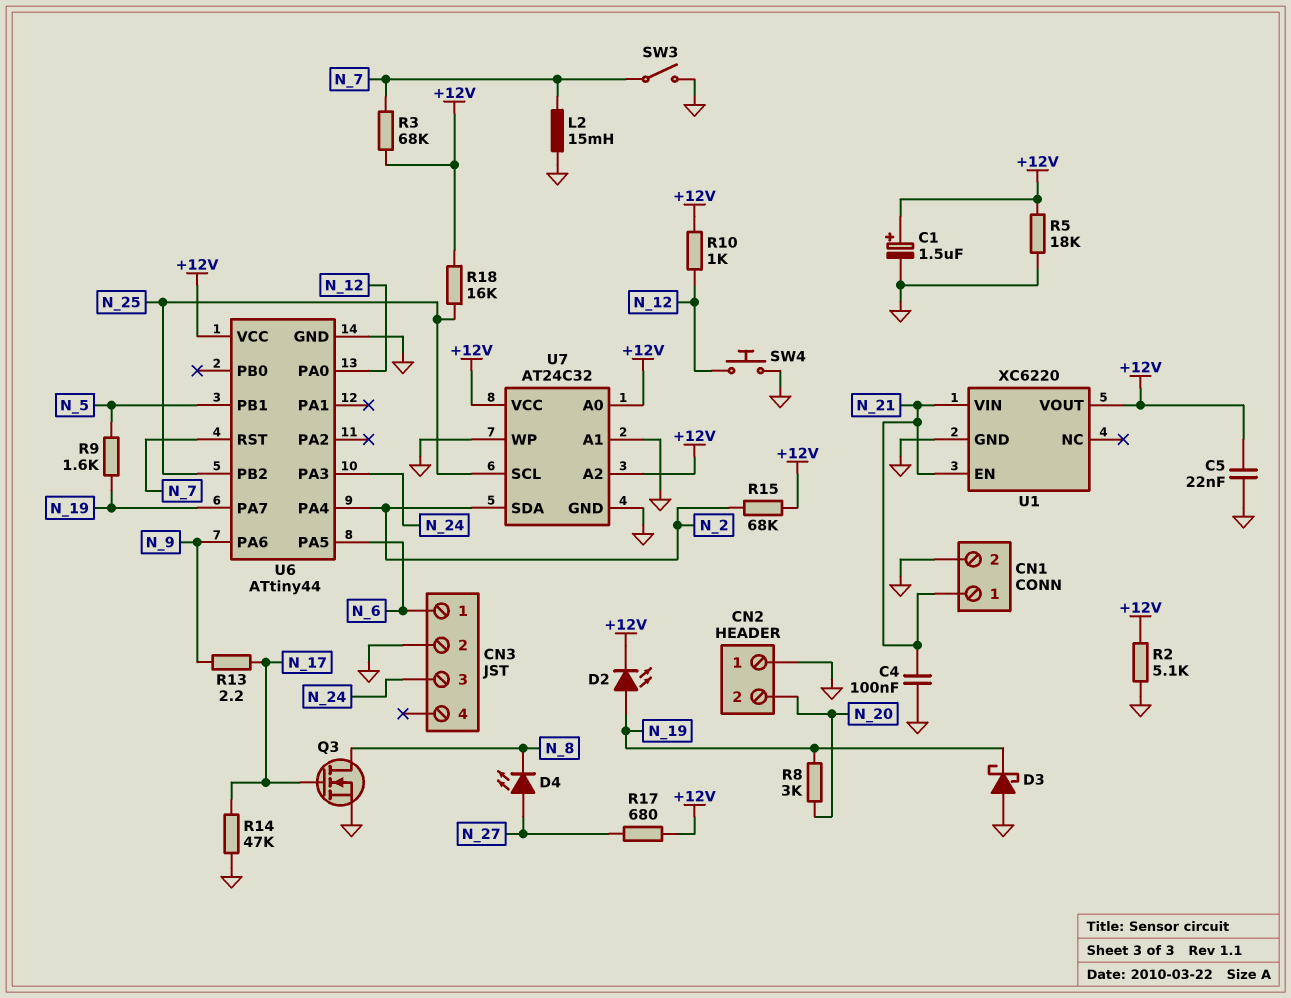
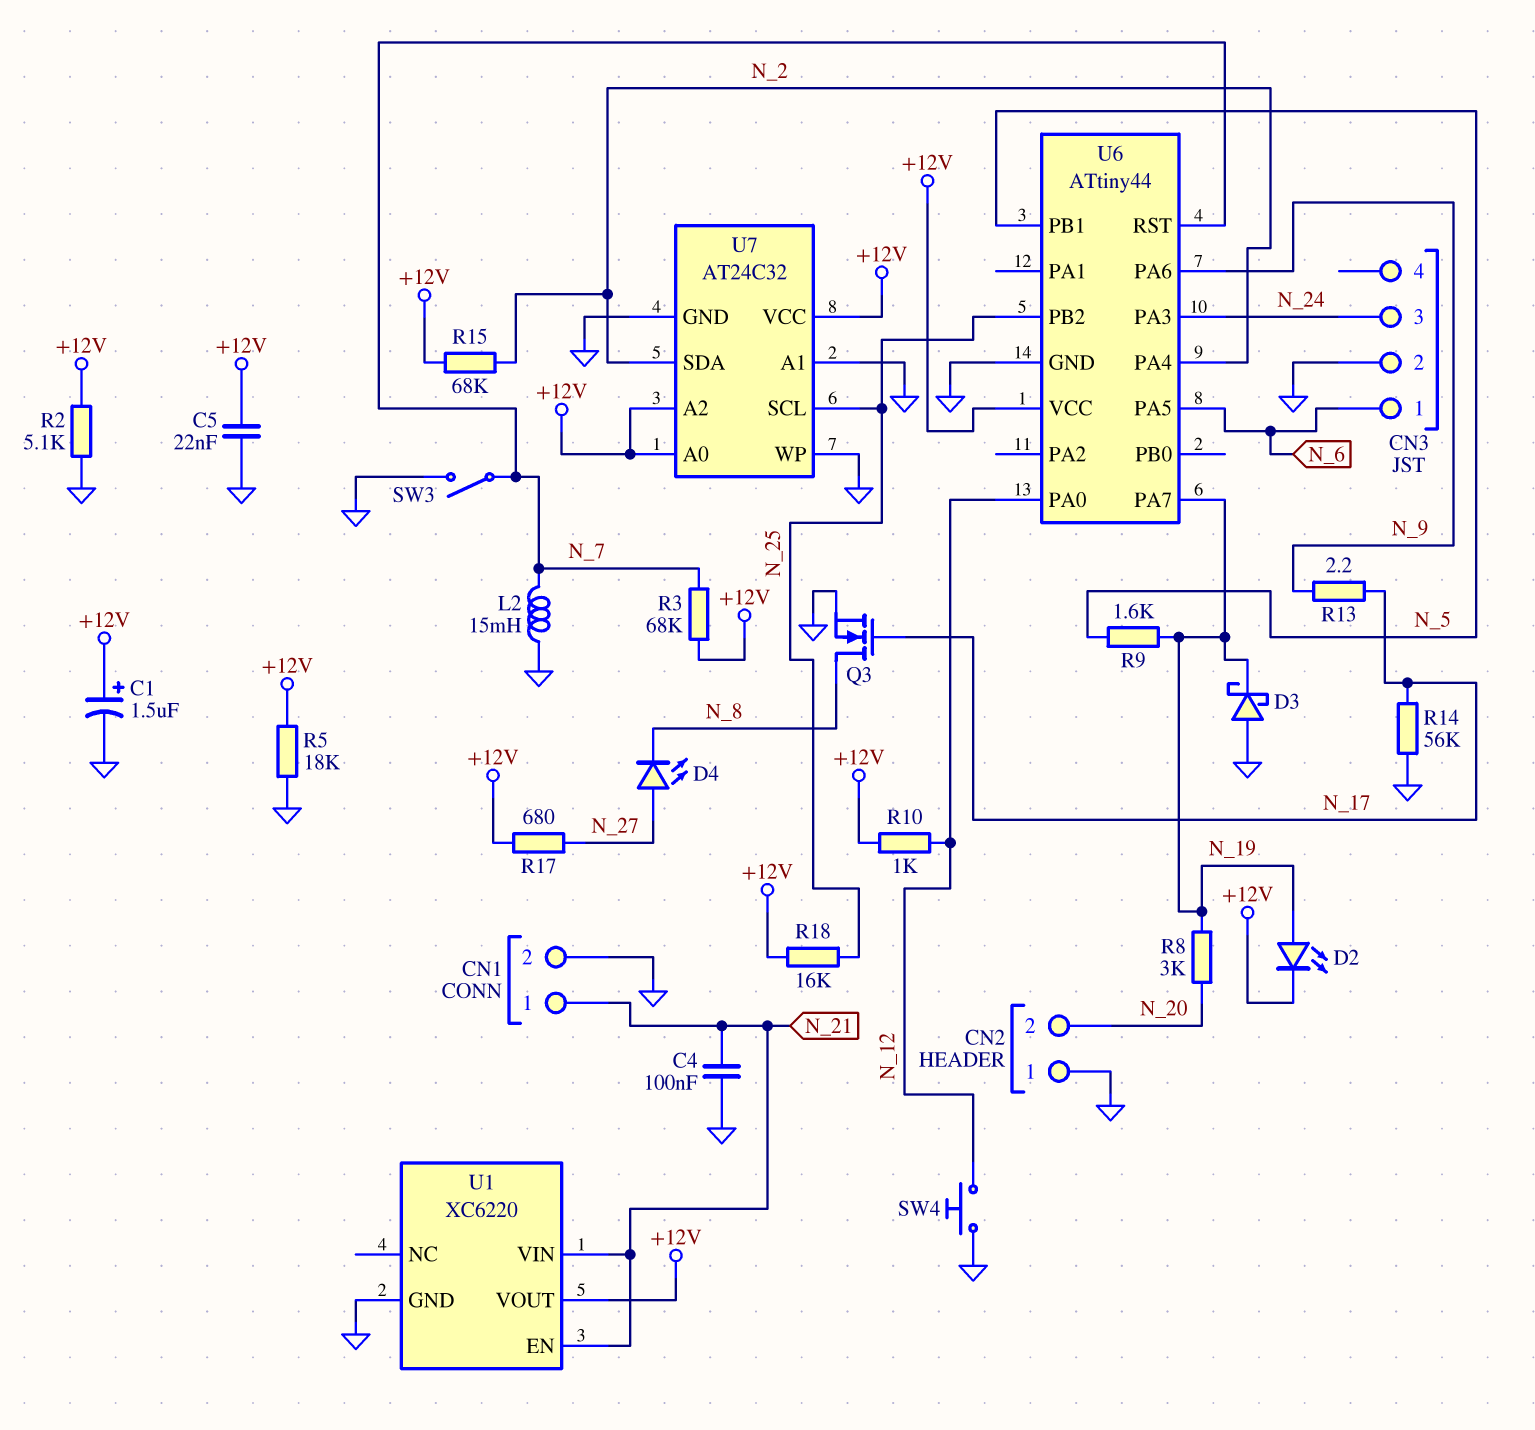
R14: 47k (GND, N_17) -> 56k (GND, N_17)

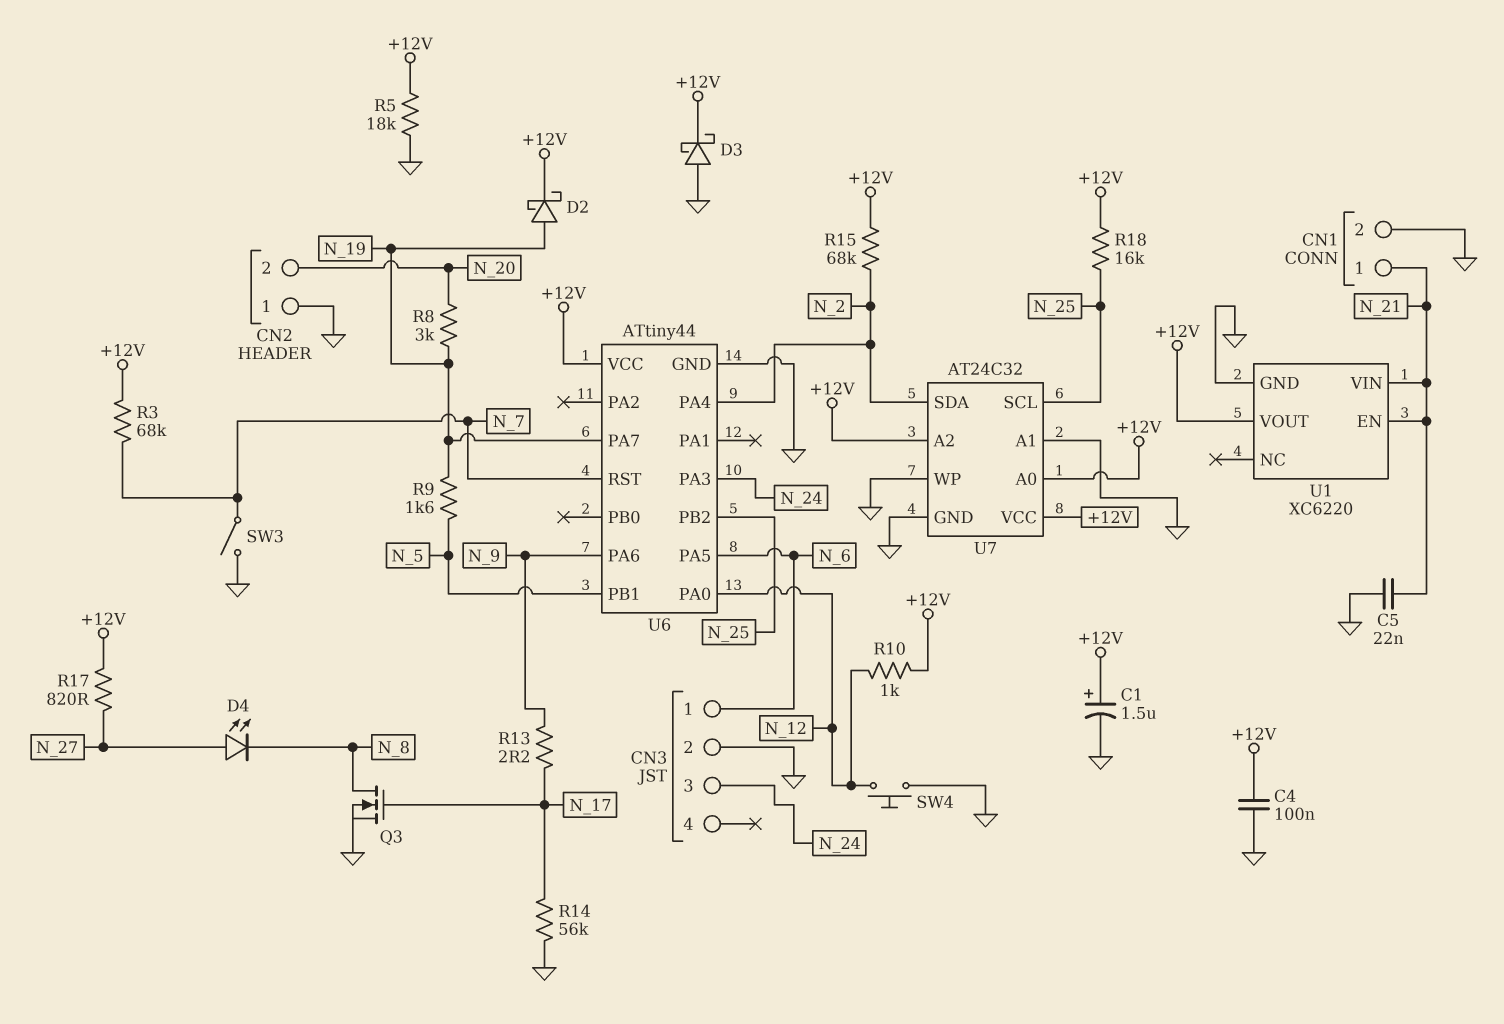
C4: 100nF (GND, N_21) -> 100nF (+12V, GND)
C5: 22nF (+12V, GND) -> 22nF (GND, N_21)
D2: LED (A N_19, K +12V) -> schottky (A N_19, K +12V)
D3: schottky (A GND, K N_19) -> schottky (A GND, K +12V)
L2: 15mH (GND, N_7) -> none
R2: 5.1k (+12V, GND) -> none
R17: 680 (+12V, N_27) -> 820 (+12V, N_27)

